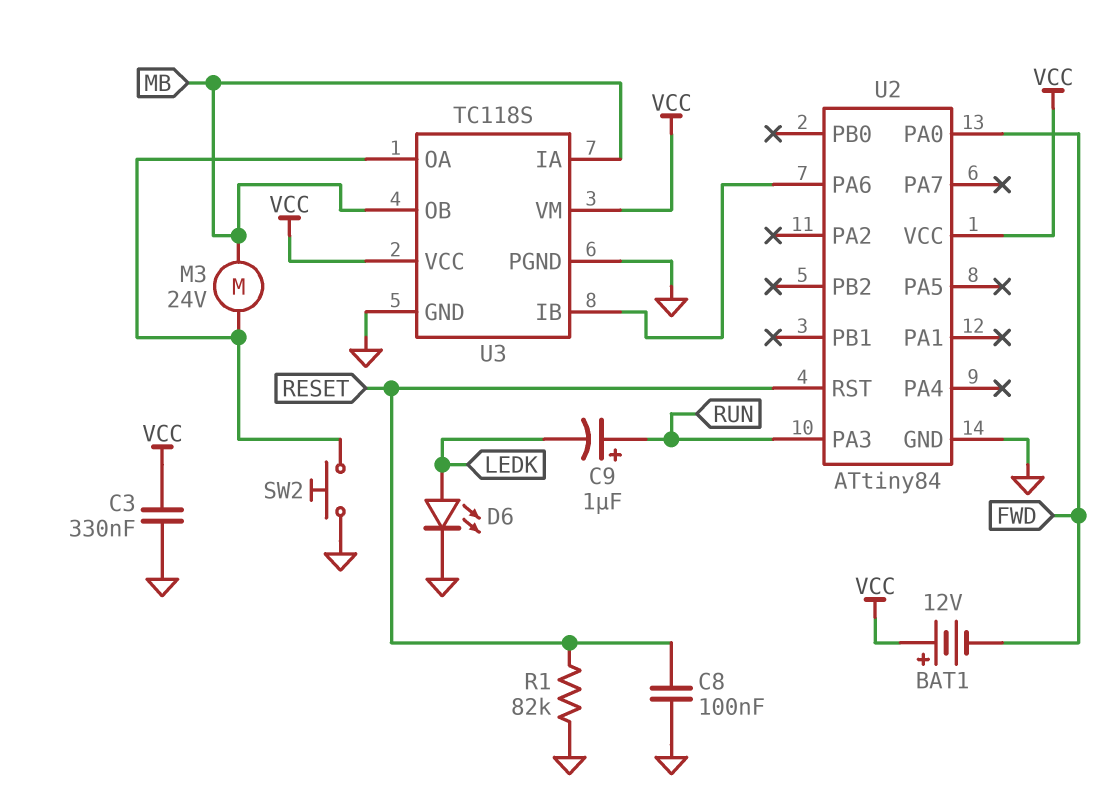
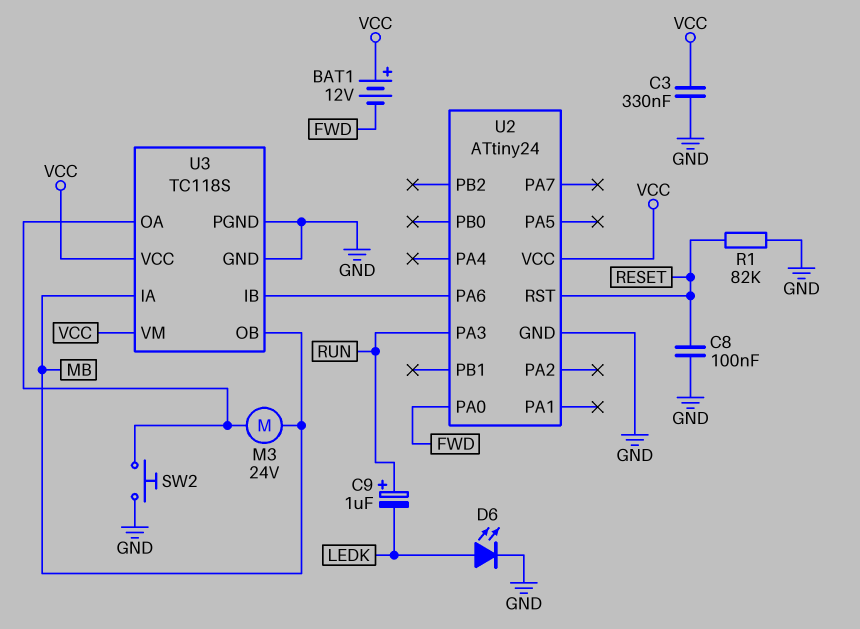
U2: ATtiny84 -> ATtiny24

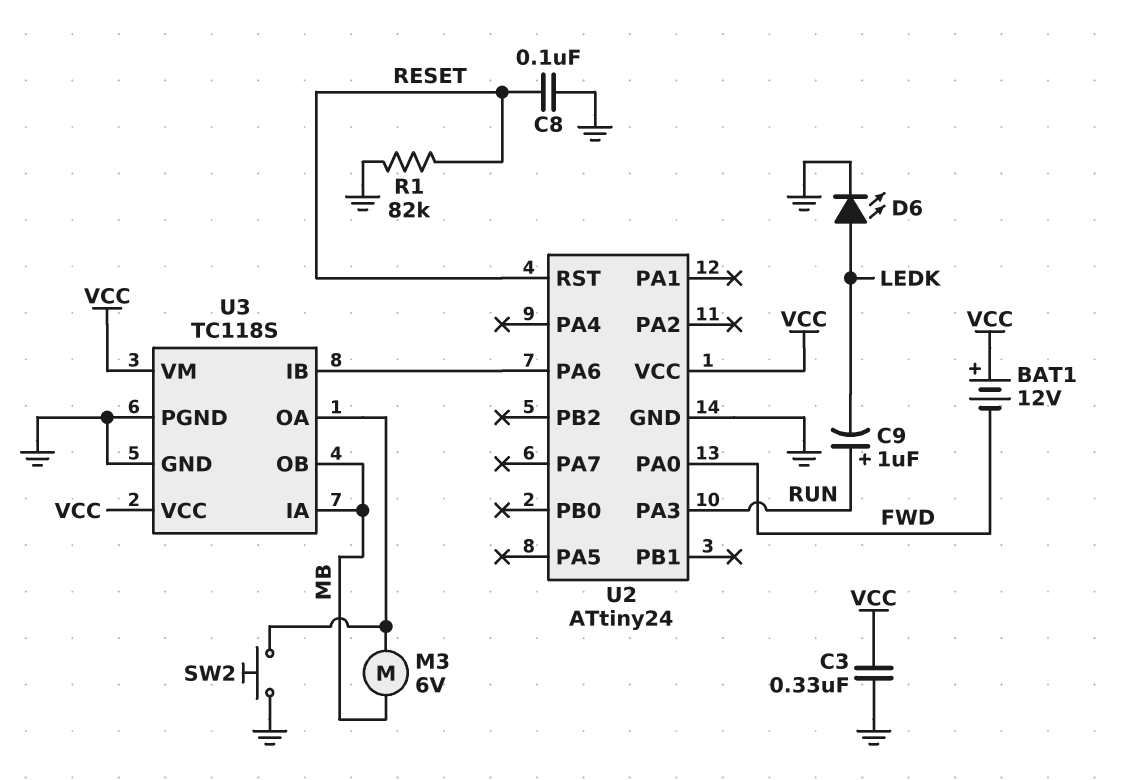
M3: motor 24V (MB, U3/OA) -> motor 6V (MB, U3/OA)

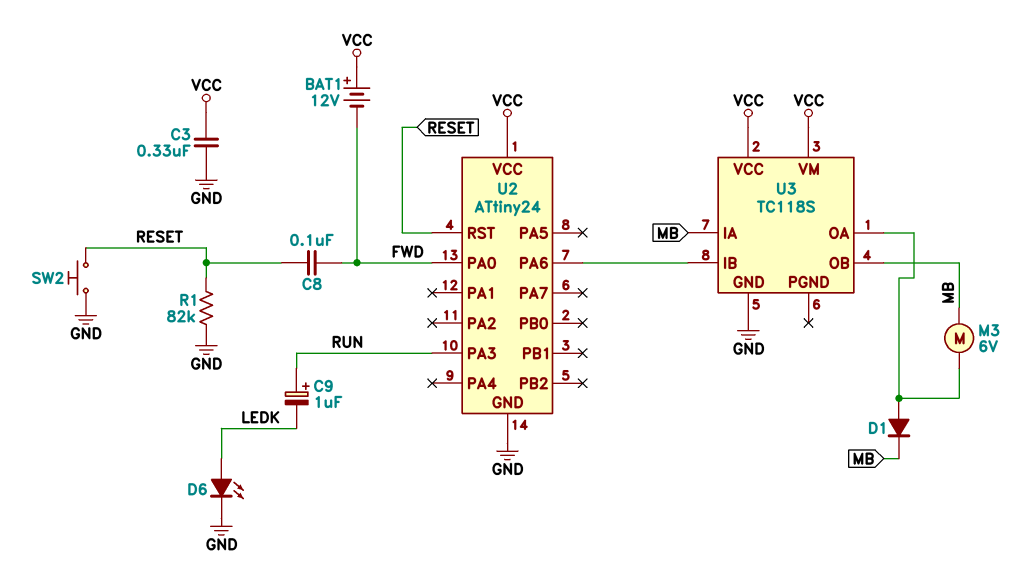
C8: 100nF (GND, RESET) -> 100nF (FWD, RESET)
D1: none -> diode (A U3/OA, K MB)
SW2: button (GND, U3/OA) -> button (GND, RESET)
U3 pin PGND: GND -> none

